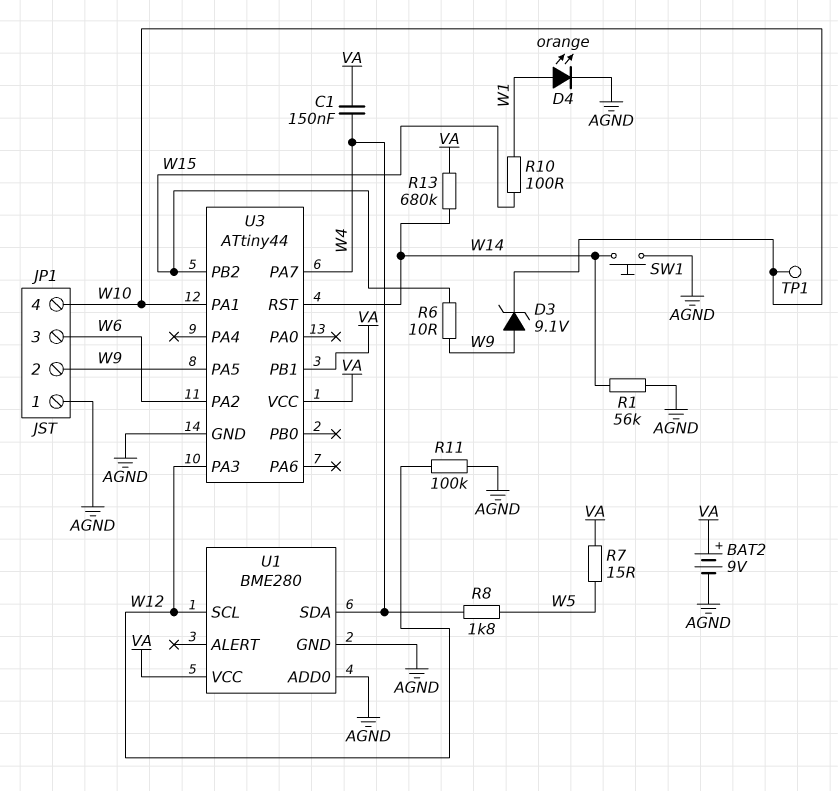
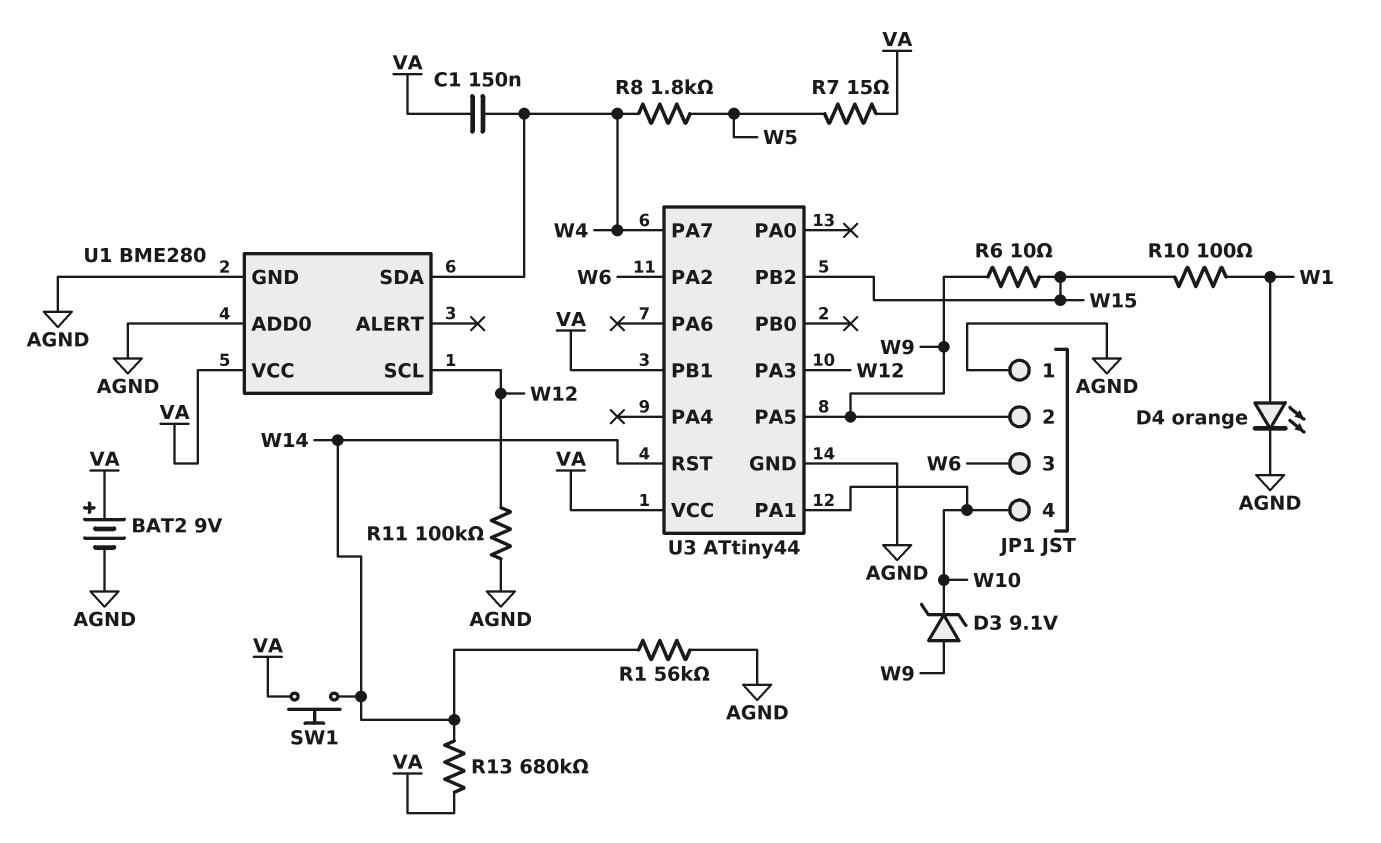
SW1: button (AGND, W14) -> button (VA, W14)
TP1: test point (W10) -> none

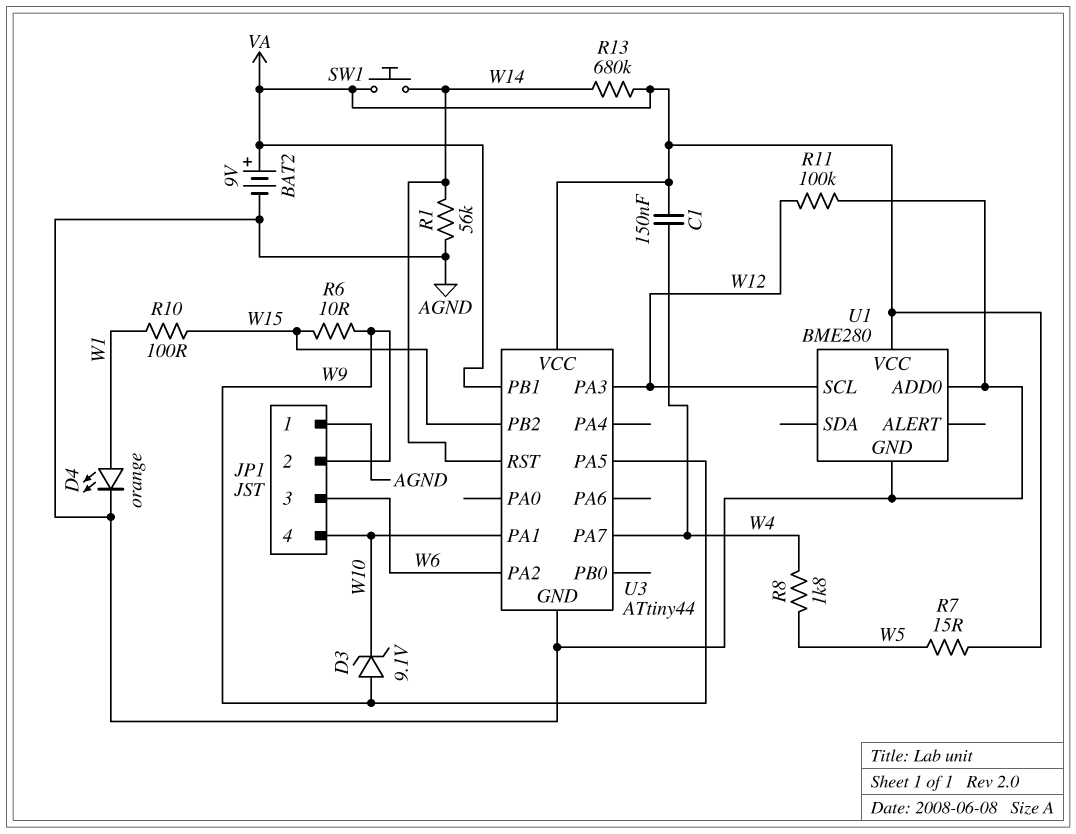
U1 pin SDA: W4 -> none

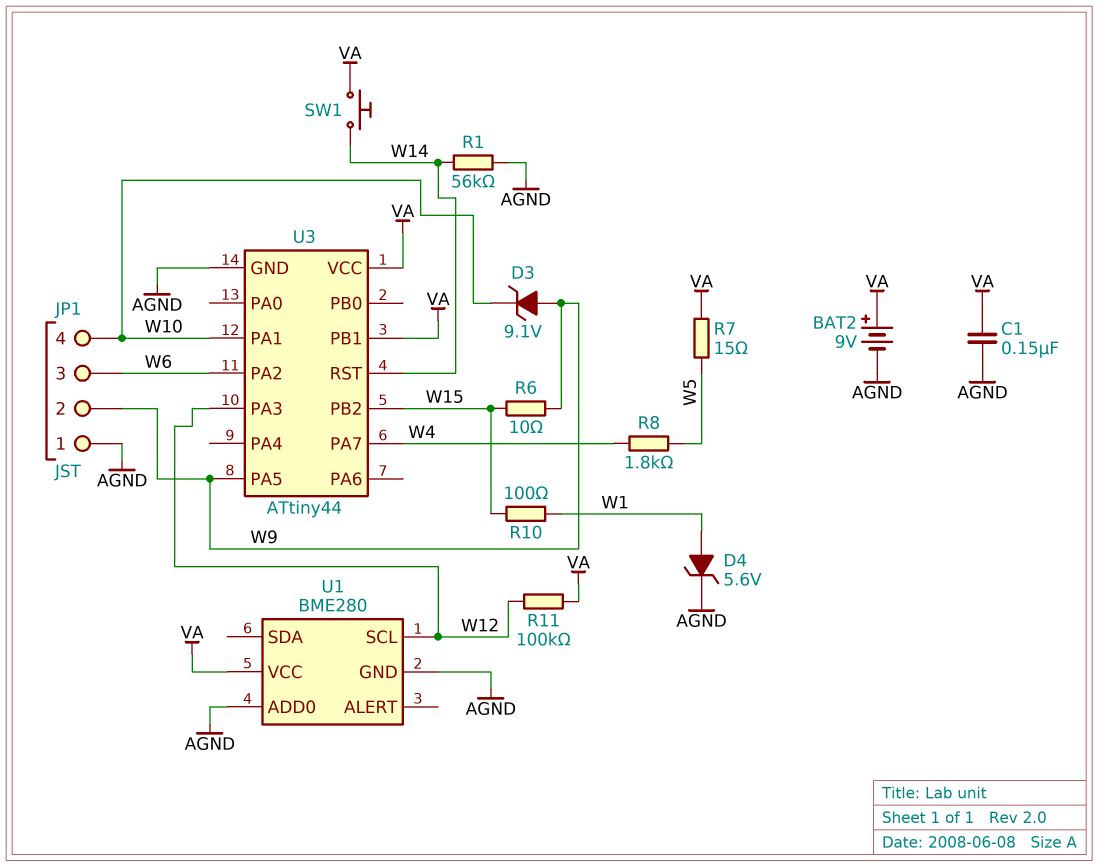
C1: 150nF (VA, W4) -> 150nF (AGND, VA)
D4: LED orange (A W1, K AGND) -> zener 5.6V (A W1, K AGND)
R11: 100k (AGND, W12) -> 100k (VA, W12)
R13: 680k (VA, W14) -> none

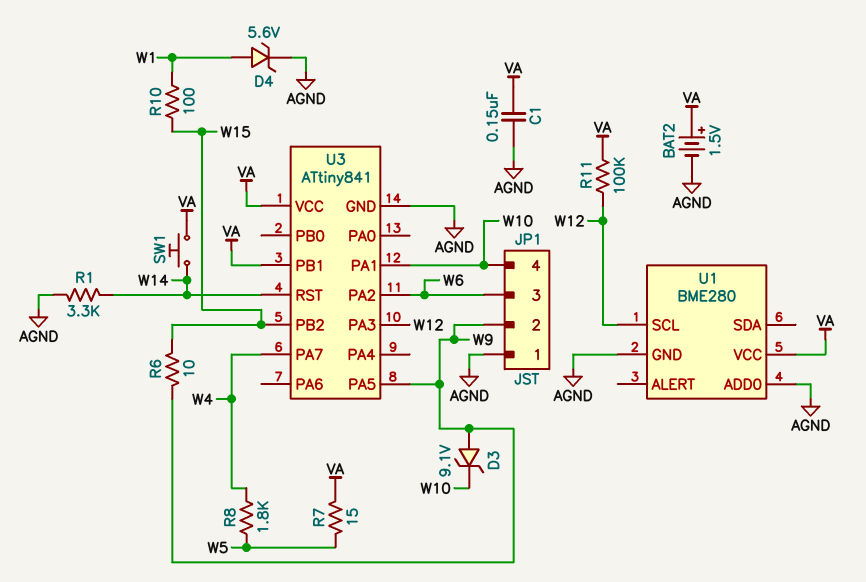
BAT2: 9V (plus VA, minus AGND) -> 1.5V (plus VA, minus AGND)
R1: 56k (AGND, W14) -> 3.3k (AGND, W14)
U3: ATtiny44 -> ATtiny841

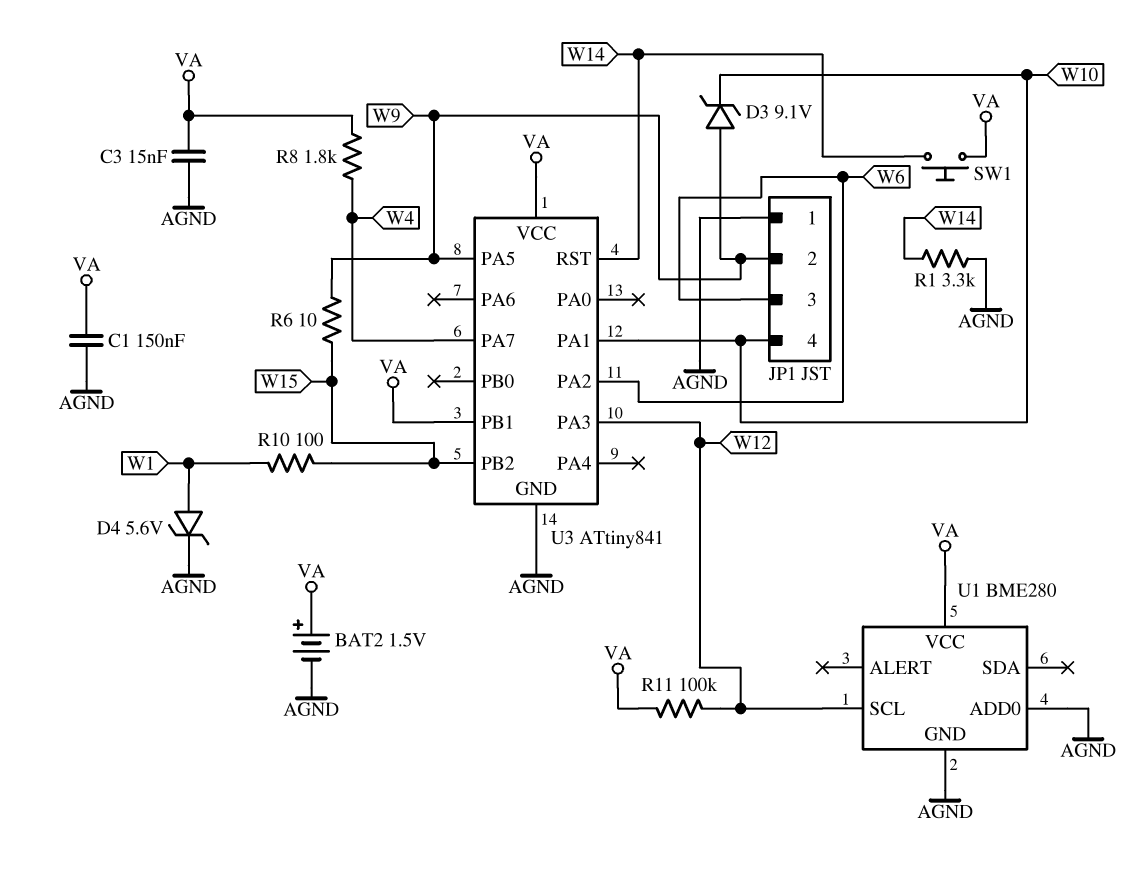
C3: none -> 15nF (AGND, VA)
R7: 15 (VA, W5) -> none
R8: 1.8k (W4, W5) -> 1.8k (VA, W4)

